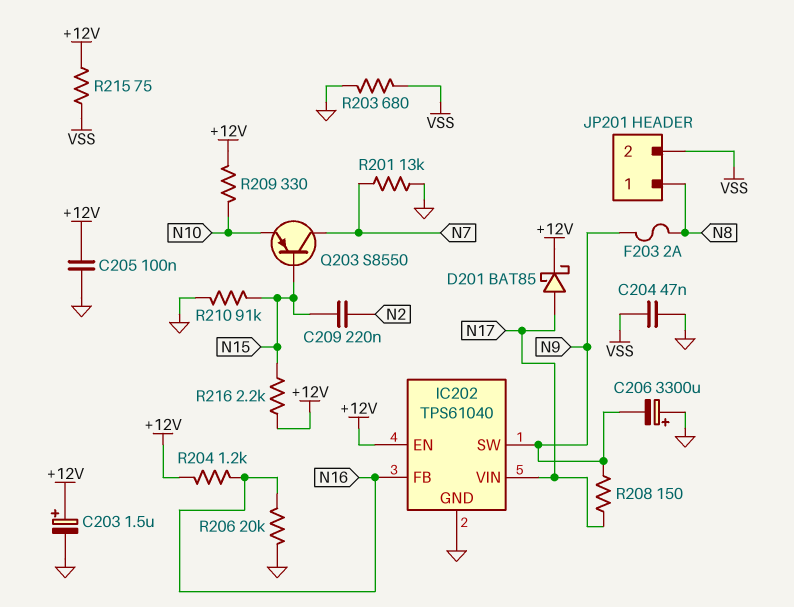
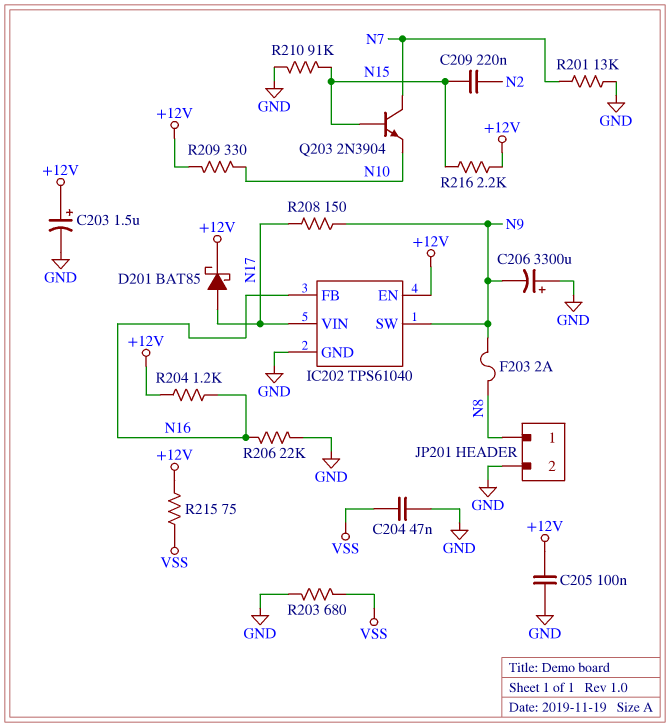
JP201 pin 2: VSS -> GND
Q203: PNP S8550 (B N15, C N7, E N10) -> NPN 2N3904 (B N15, C N7, E N10)
R206: 20k (GND, N16) -> 22k (GND, N16)

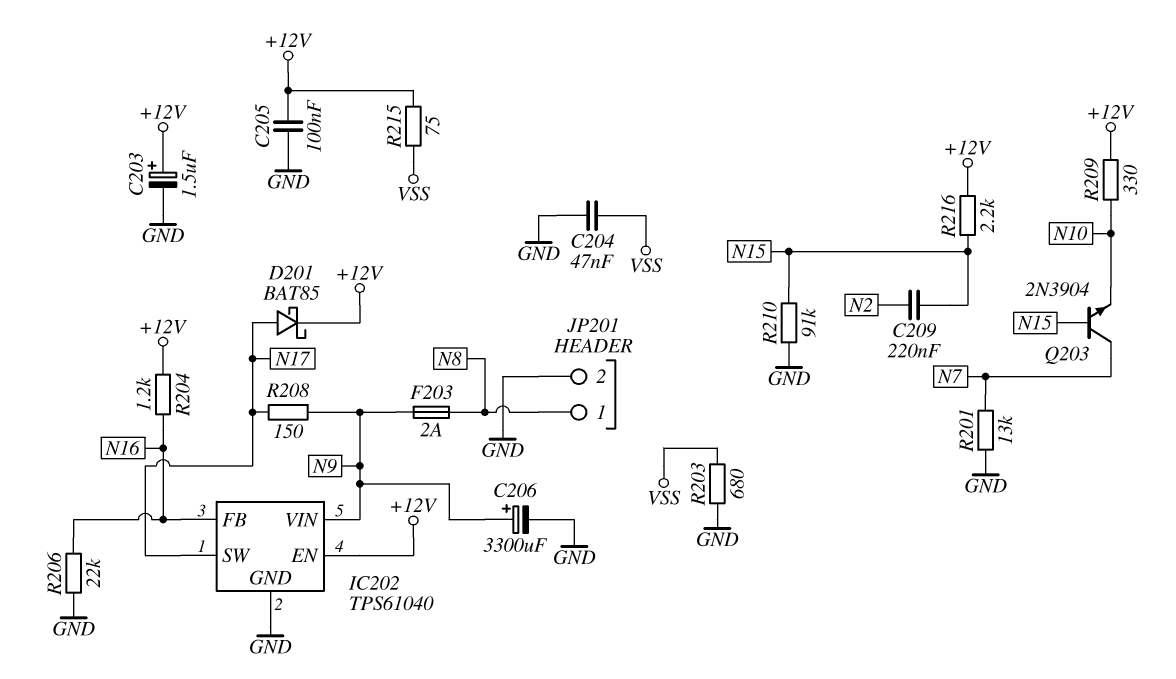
C206: 3300uF (plus GND, minus N9) -> 3300uF (plus N9, minus GND)
IC202 pin SW: N9 -> N17
IC202 pin VIN: N17 -> N9

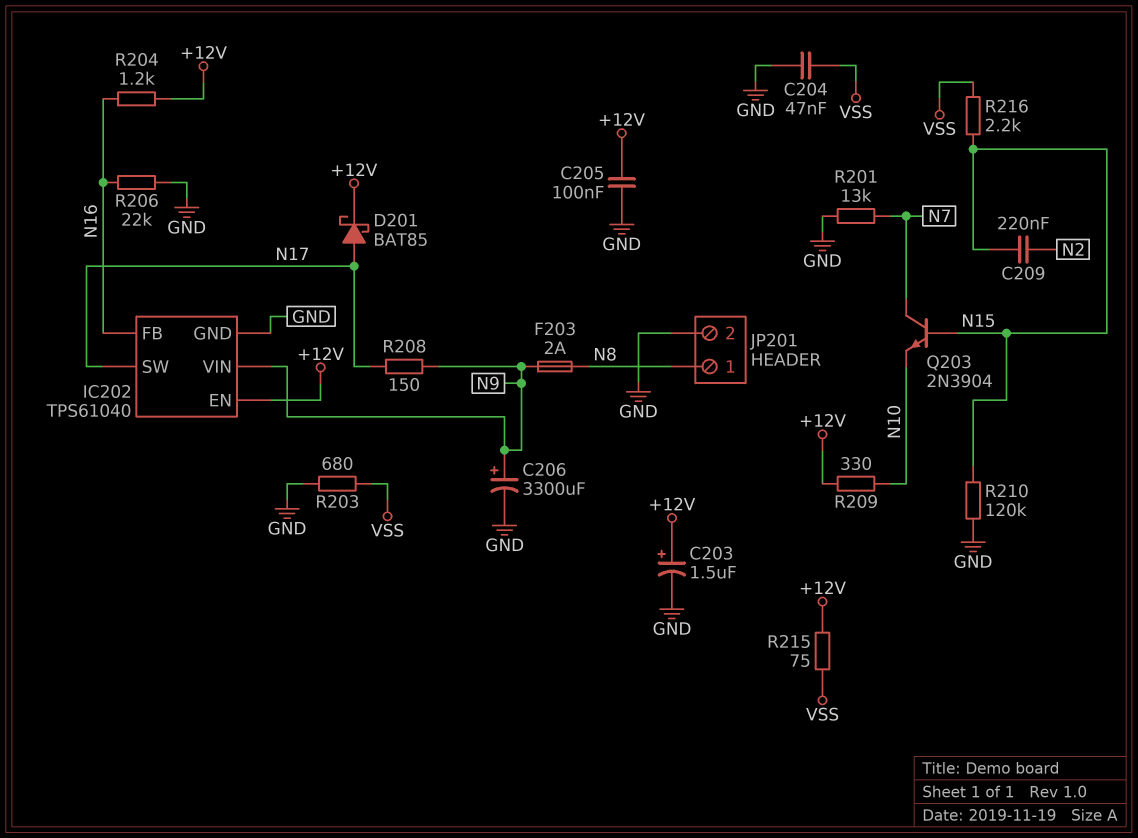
R210: 91k (GND, N15) -> 120k (GND, N15)
R216: 2.2k (+12V, N15) -> 2.2k (N15, VSS)

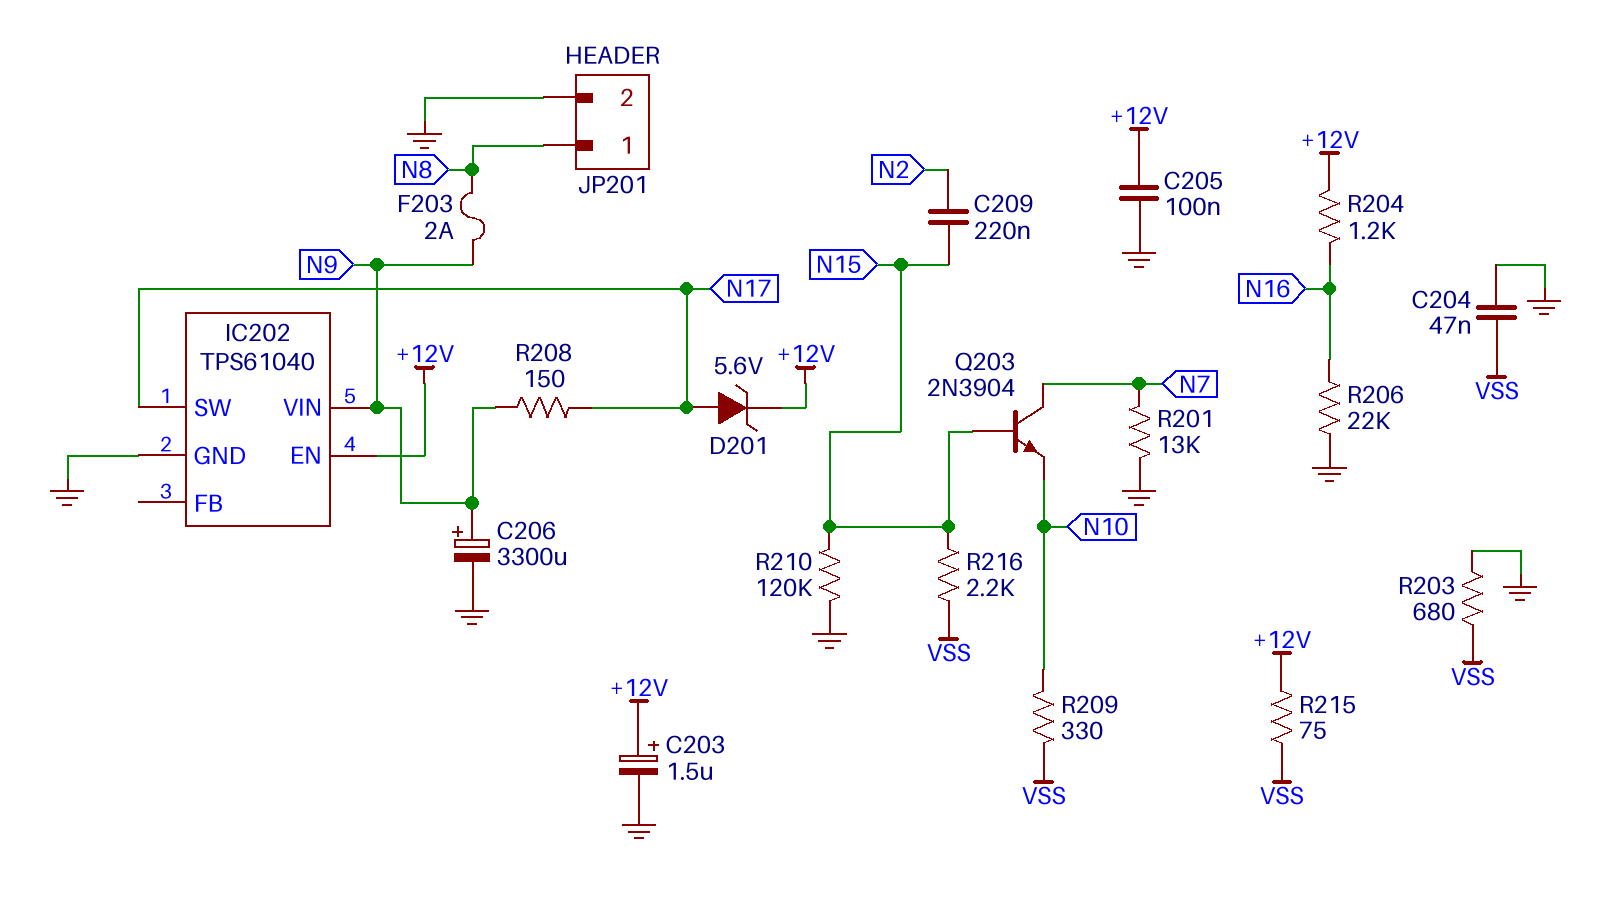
D201: schottky BAT85 (A N17, K +12V) -> zener 5.6V (A N17, K +12V)
IC202 pin FB: N16 -> none
R209: 330 (+12V, N10) -> 330 (N10, VSS)

